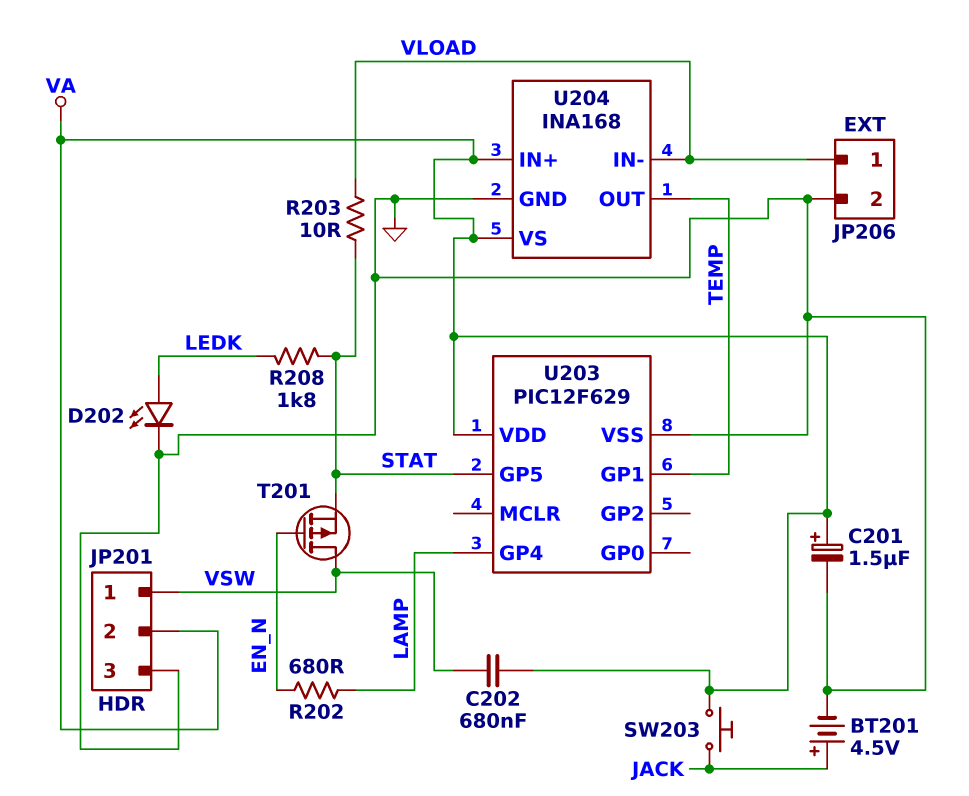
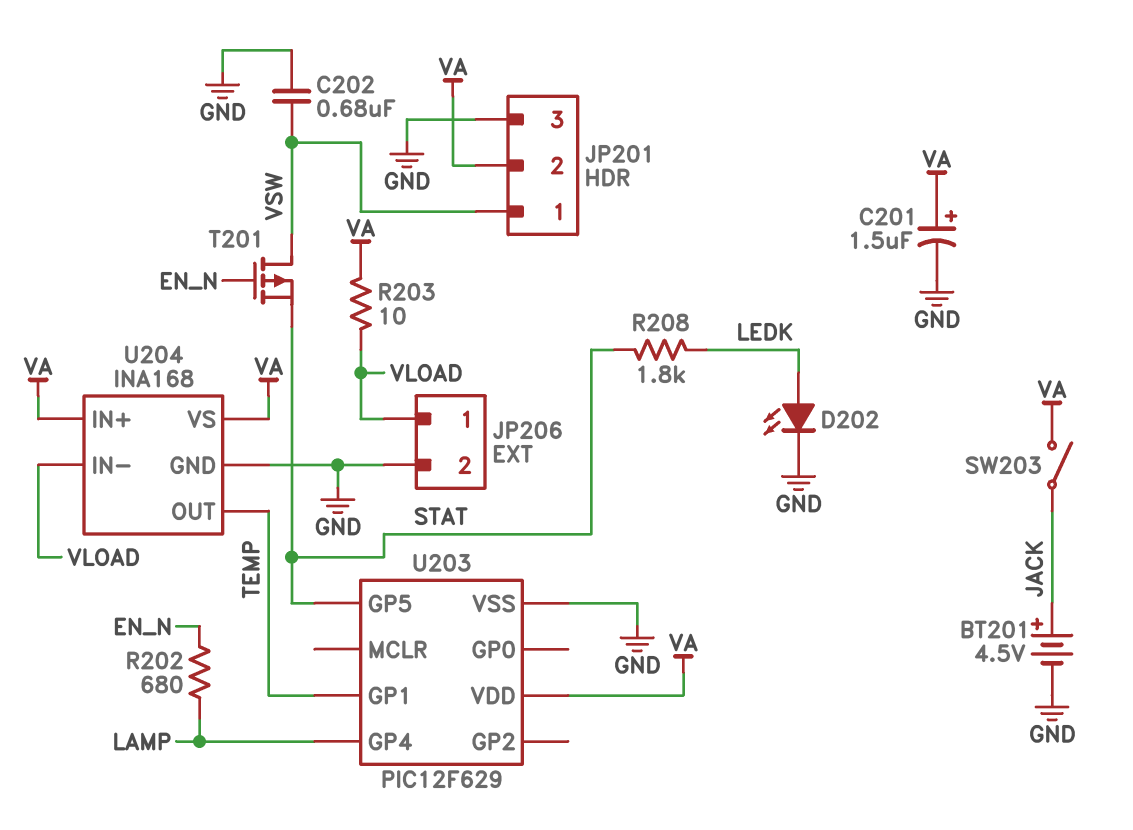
C202: 680nF (VA, VSW) -> 680nF (GND, VSW)
R203: 10 (STAT, VLOAD) -> 10 (VA, VLOAD)
SW203: button (JACK, VA) -> switch (JACK, VA)

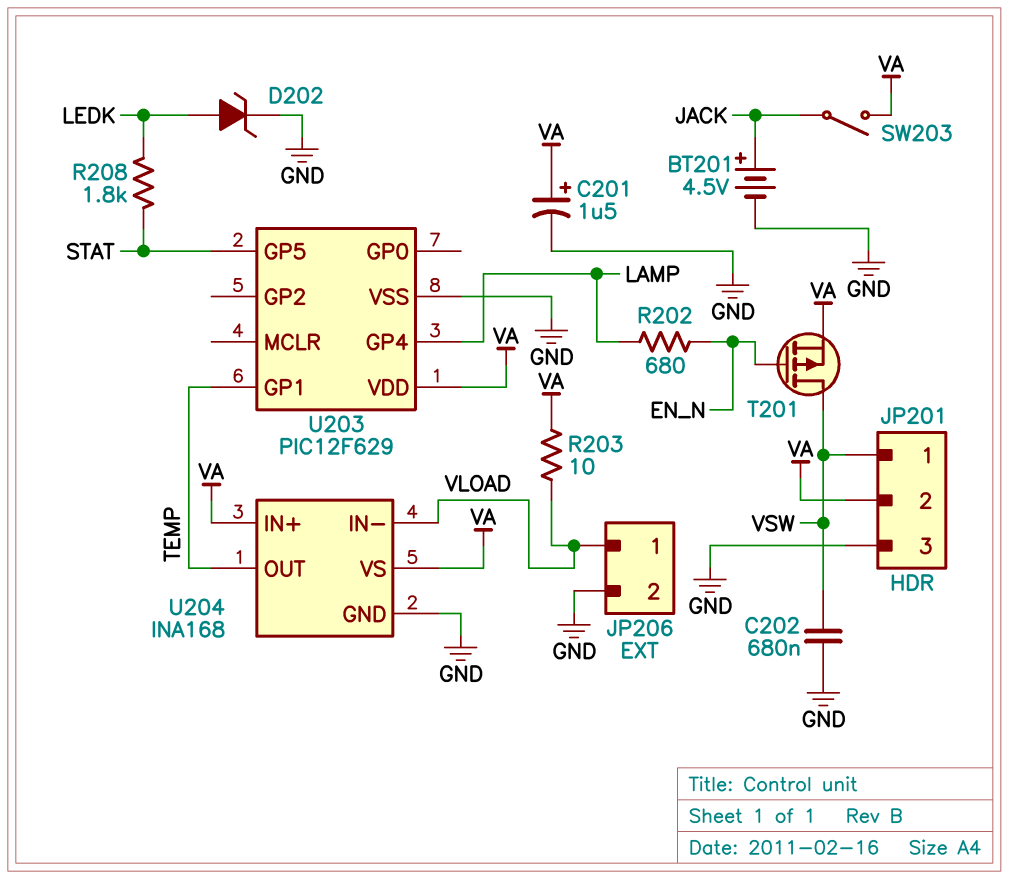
D202: LED (A LEDK, K GND) -> zener (A LEDK, K GND)
T201: PMOS (G EN_N, D VSW, S STAT) -> PMOS (G EN_N, D VSW, S VA)

